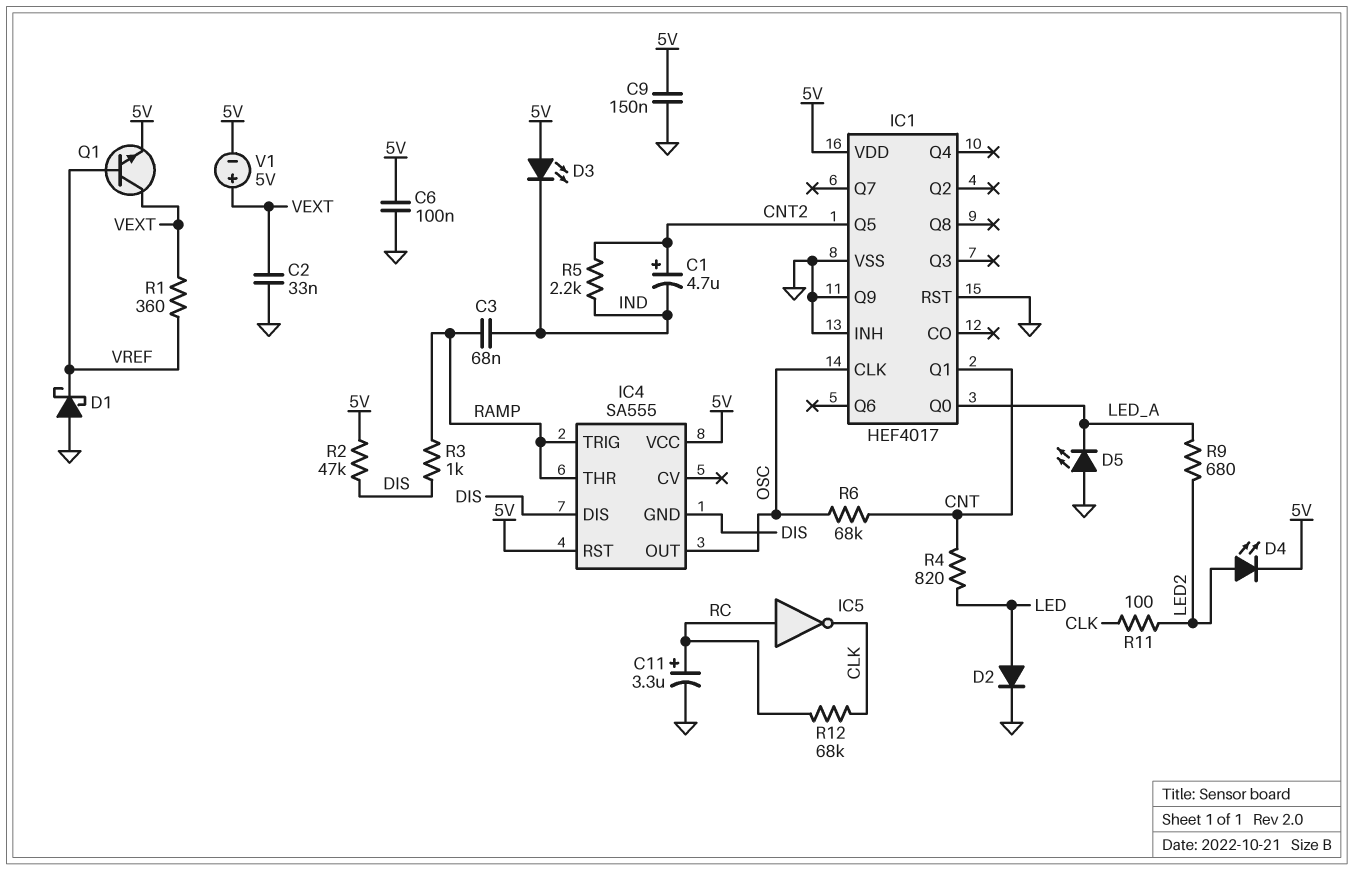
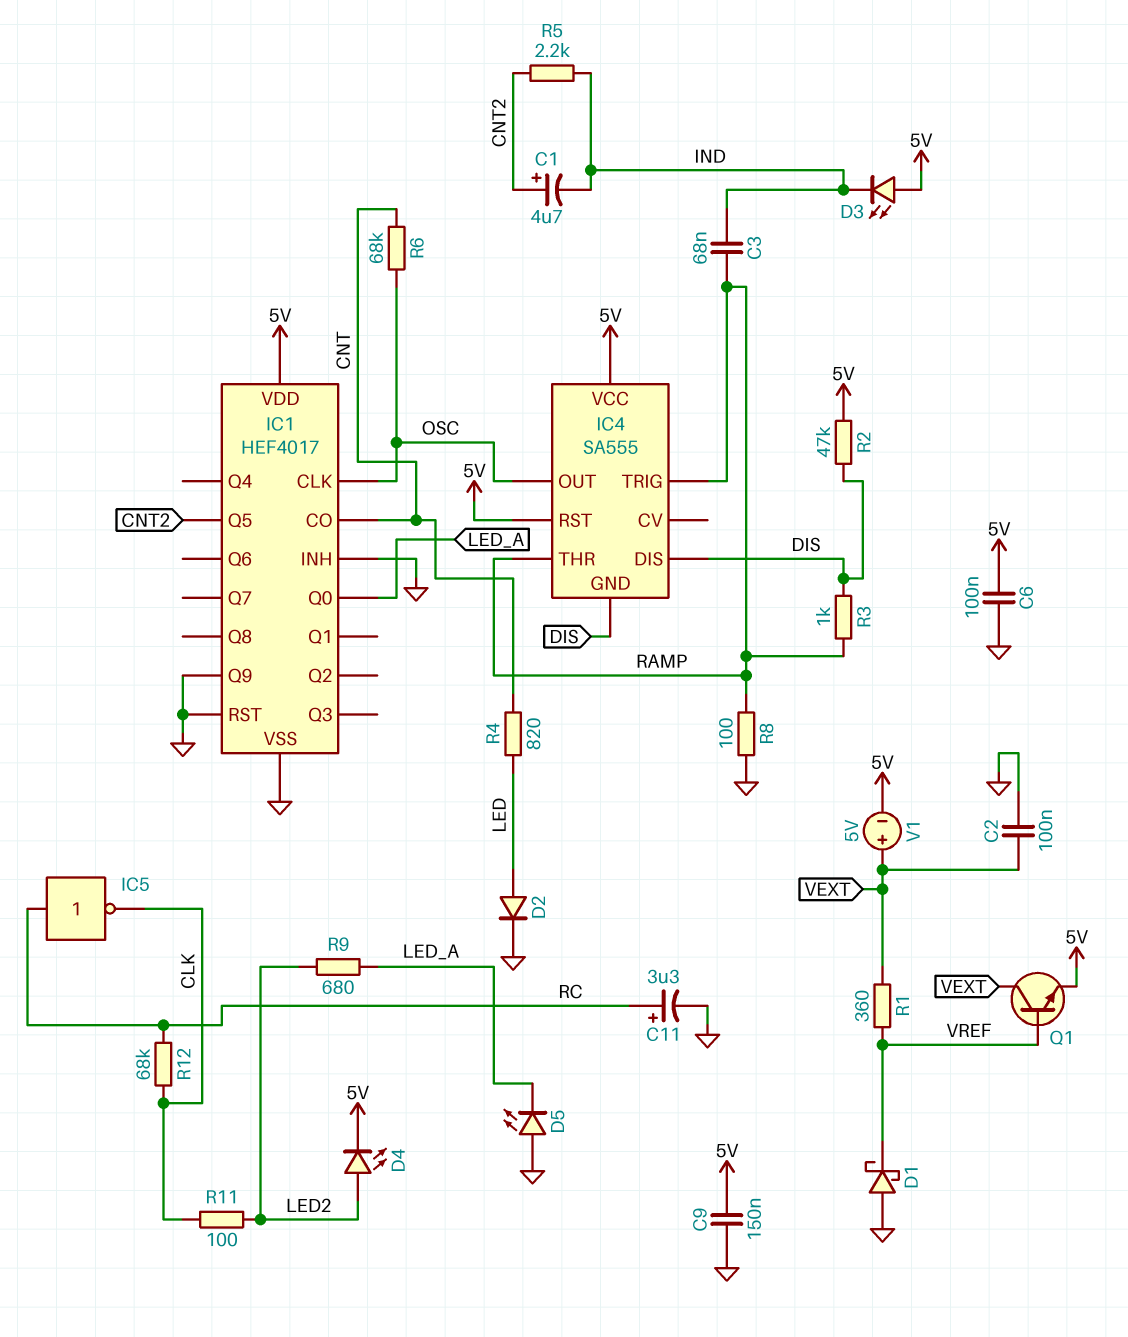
C2: 33nF (GND, VEXT) -> 100nF (GND, VEXT)
IC1 pin CO: none -> CNT
IC1 pin Q1: CNT -> none
R8: none -> 100 (GND, RAMP)

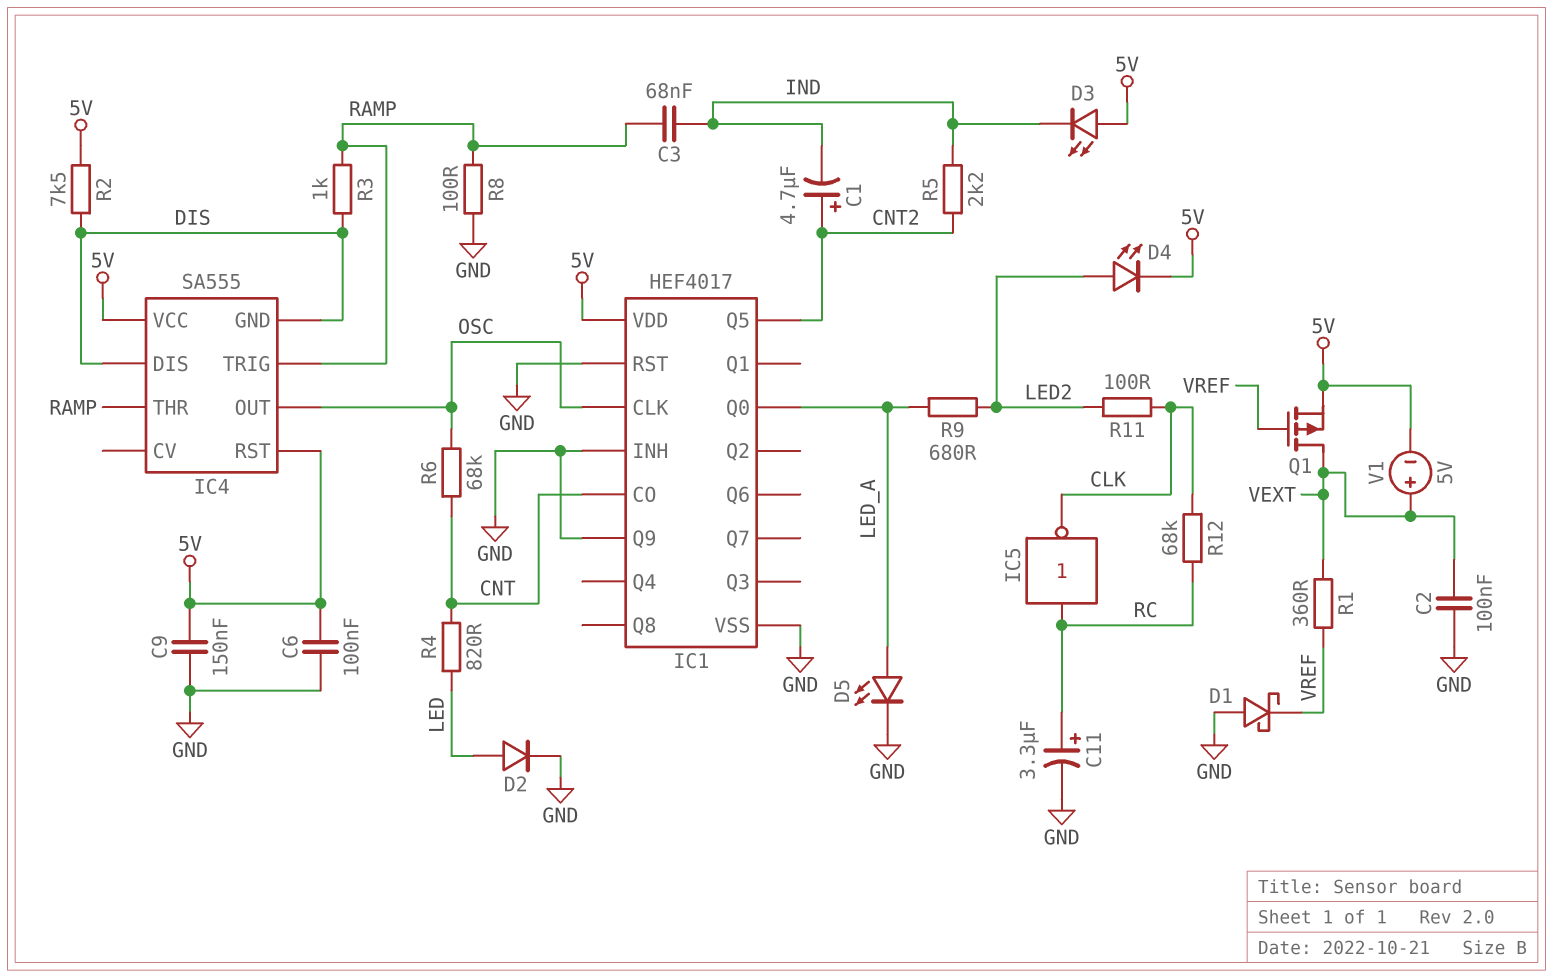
D5: LED (A GND, K LED_A) -> LED (A LED_A, K GND)
Q1: NPN (B VREF, C VEXT, E 5V) -> PMOS (G VREF, D VEXT, S 5V)
R2: 47k (5V, DIS) -> 7.5k (5V, DIS)

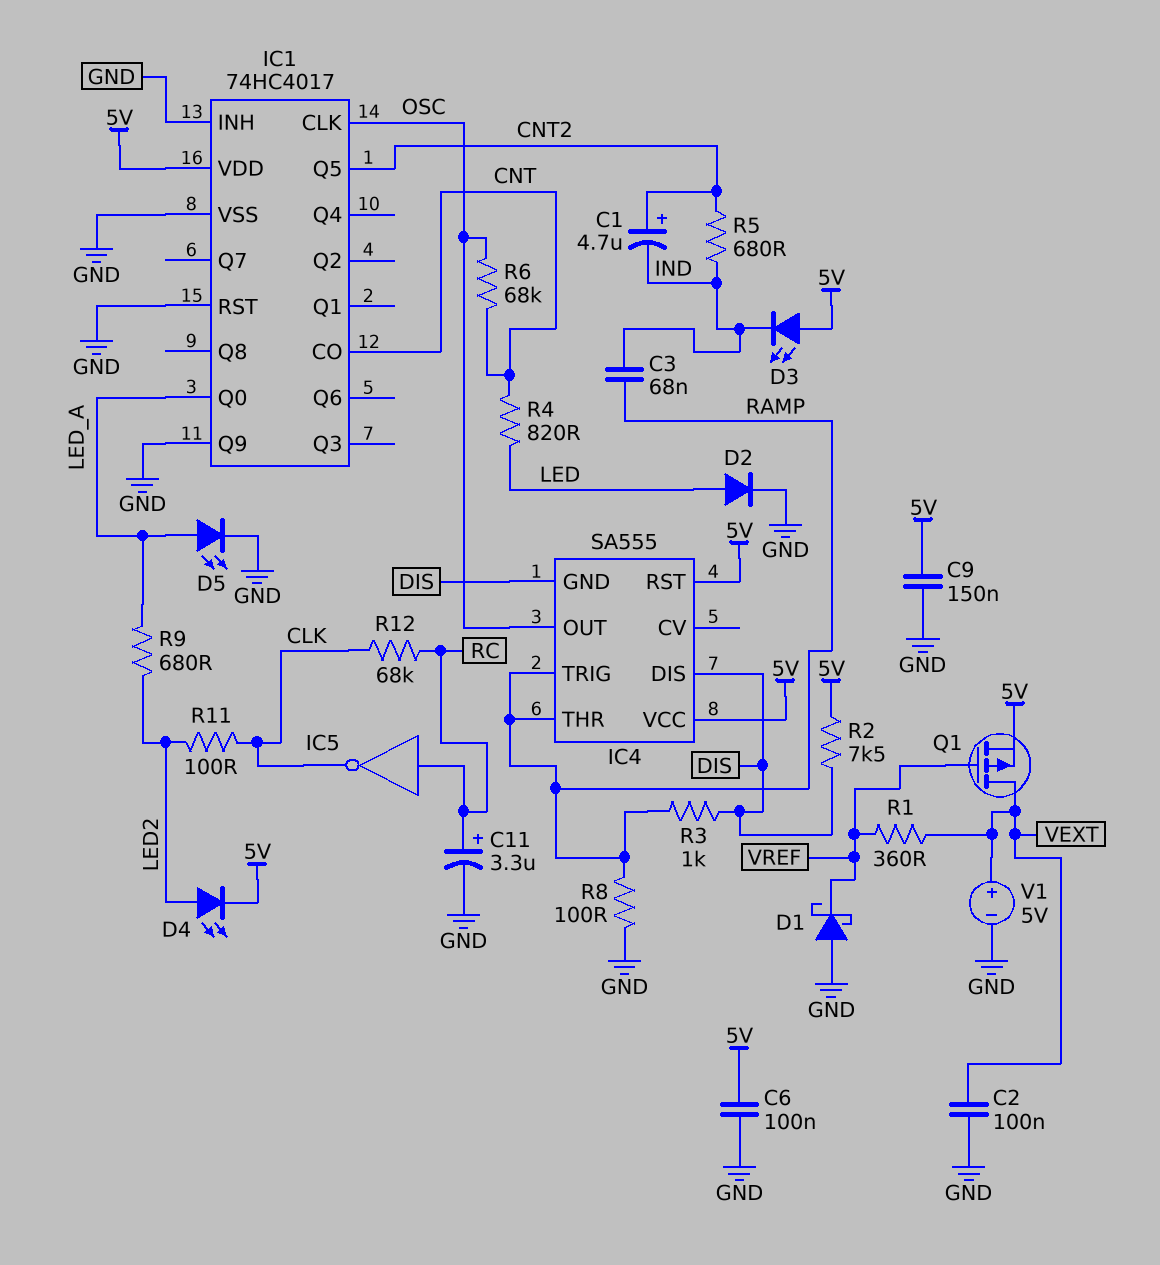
IC1: HEF4017 -> 74HC4017
R5: 2.2k (CNT2, IND) -> 680 (CNT2, IND)
V1: 5V (plus VEXT, minus 5V) -> 5V (plus VEXT, minus GND)

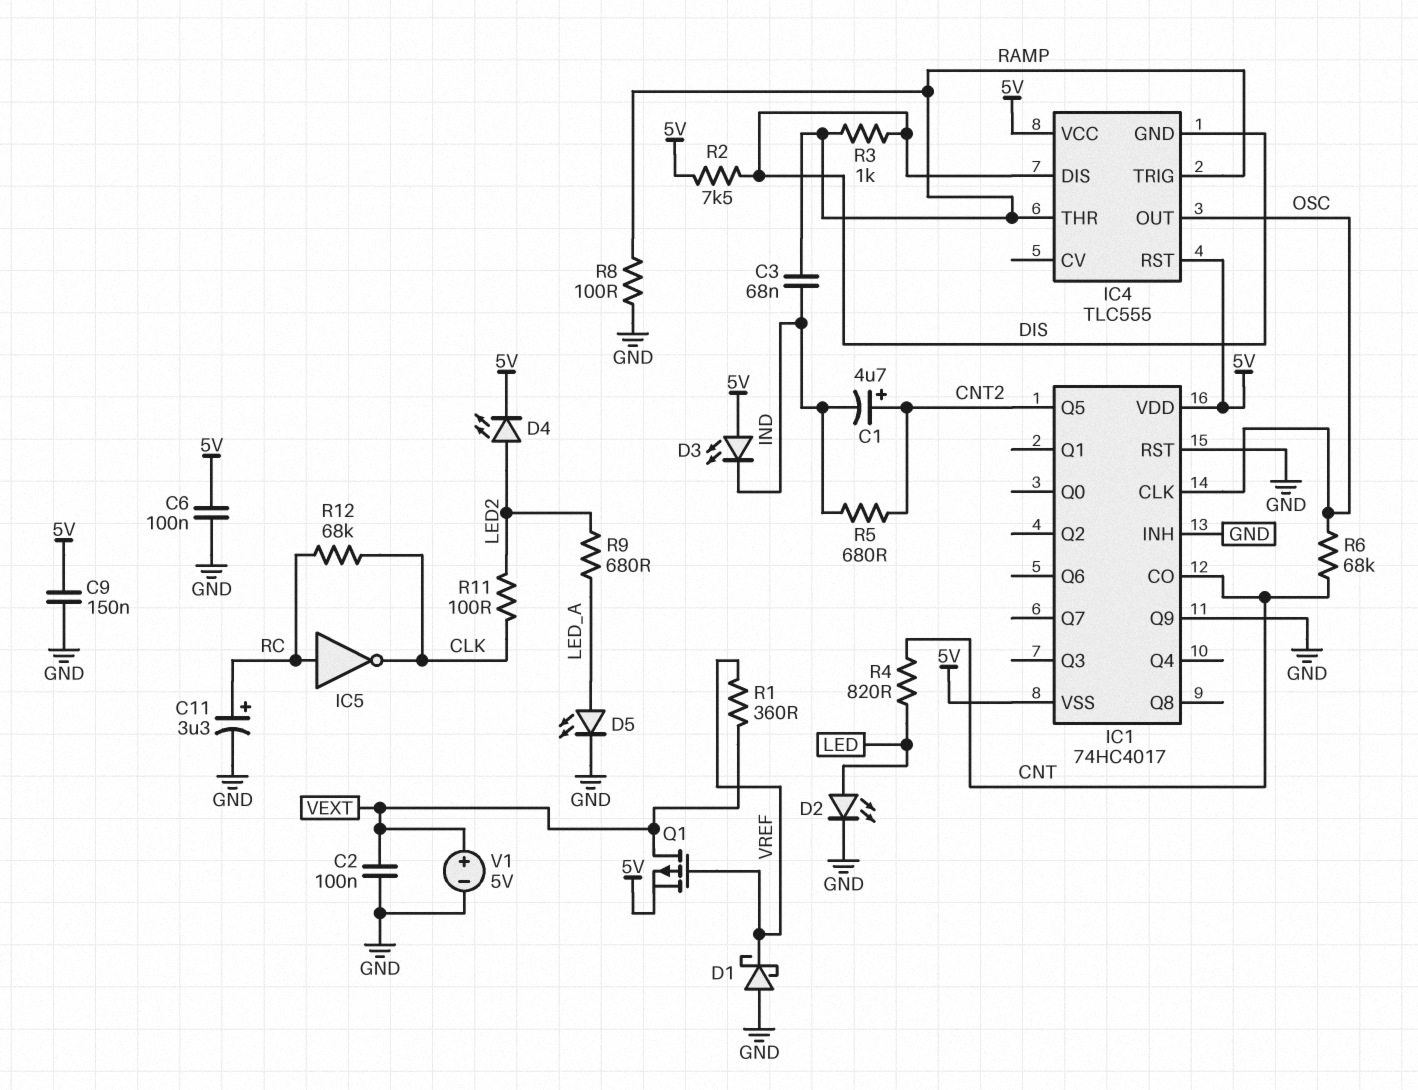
D2: diode (A LED, K GND) -> LED (A LED, K GND)
IC1 pin Q0: LED_A -> none
IC1 pin VSS: GND -> 5V
IC4: SA555 -> TLC555

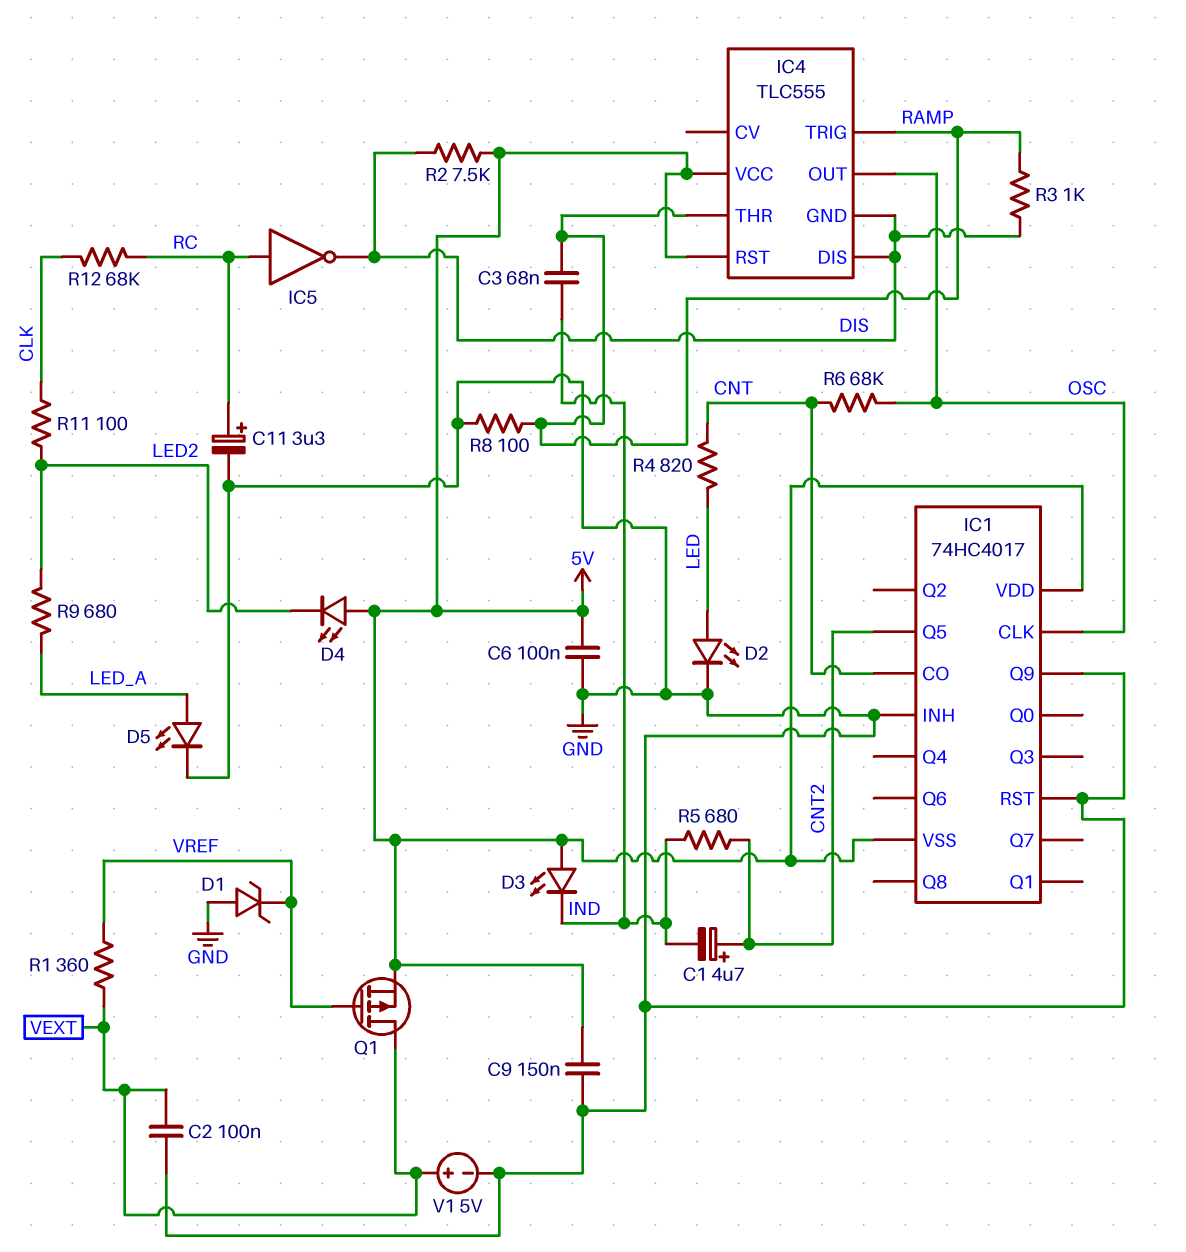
D1: schottky (A GND, K VREF) -> zener (A GND, K VREF)
D4: LED (A LED2, K 5V) -> LED (A 5V, K LED2)
IC5: NOT (in RC, out CLK) -> NOT (in RC, out DIS)

